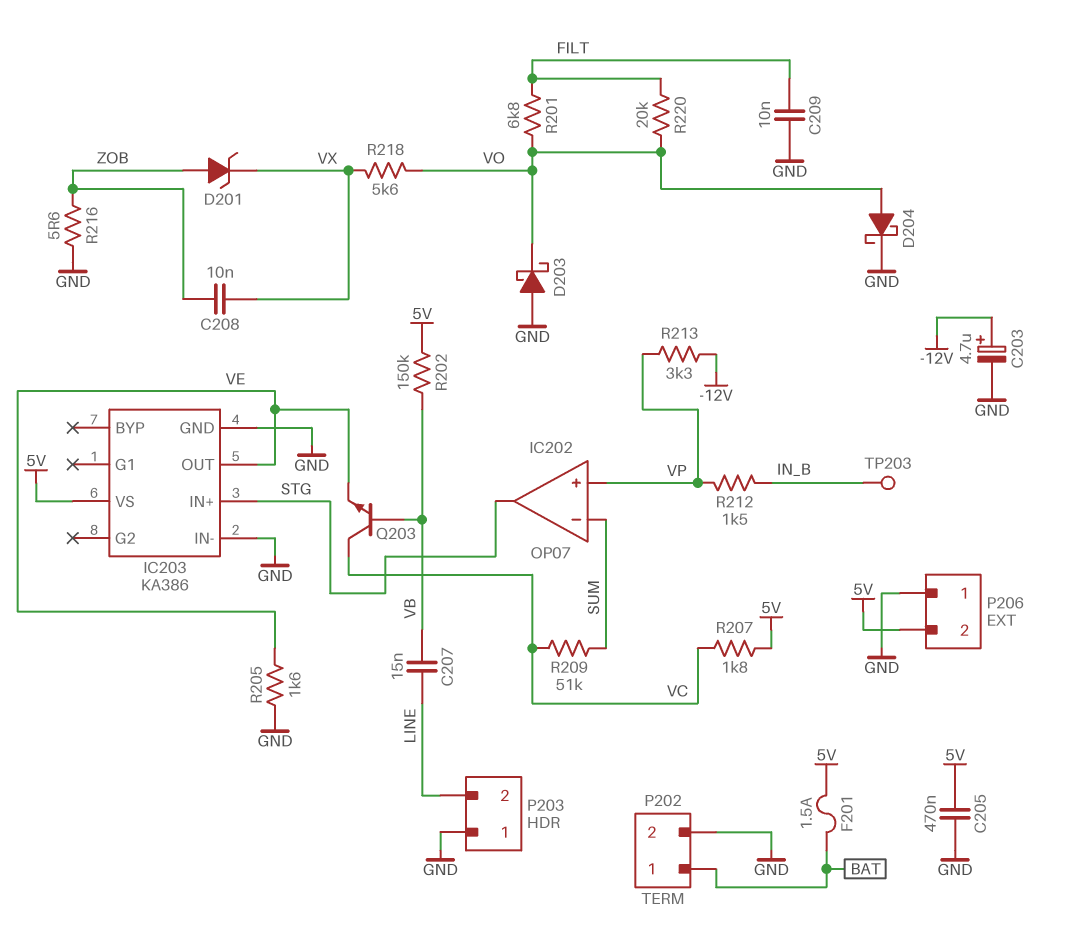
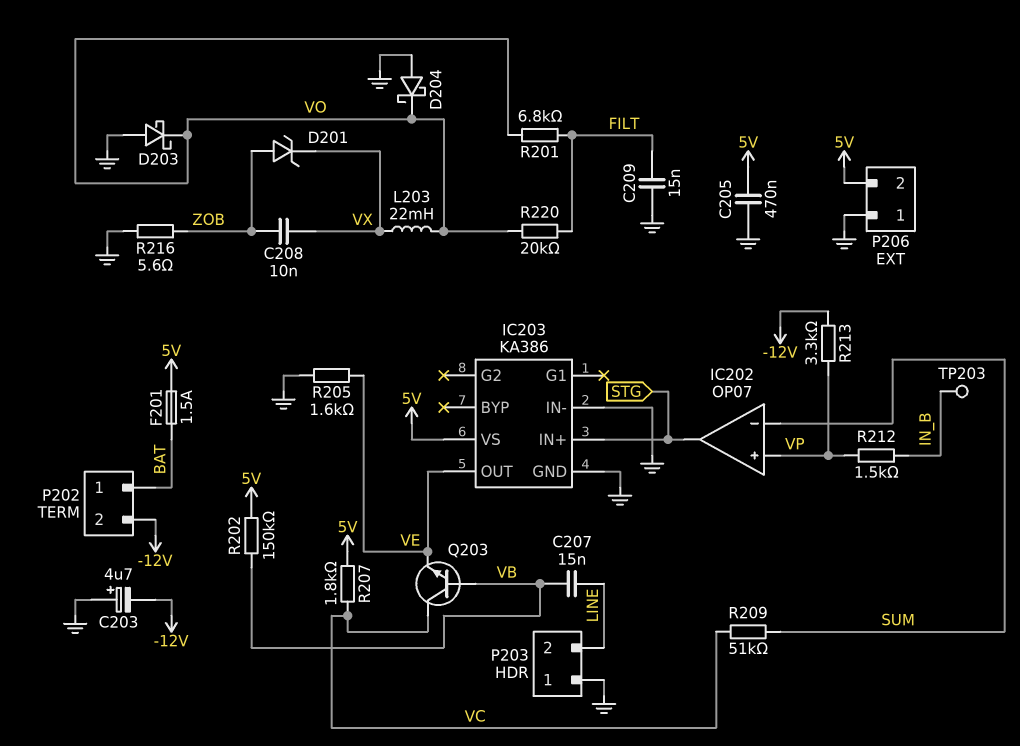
C203: 4.7uF (plus -12V, minus GND) -> 4.7uF (plus GND, minus -12V)
C209: 10nF (FILT, GND) -> 15nF (FILT, GND)
D204: schottky (A VO, K GND) -> schottky (A GND, K VO)
L203: none -> 22mH (VO, VX)
P202 pin 2: GND -> -12V
R218: 5.6k (VO, VX) -> none

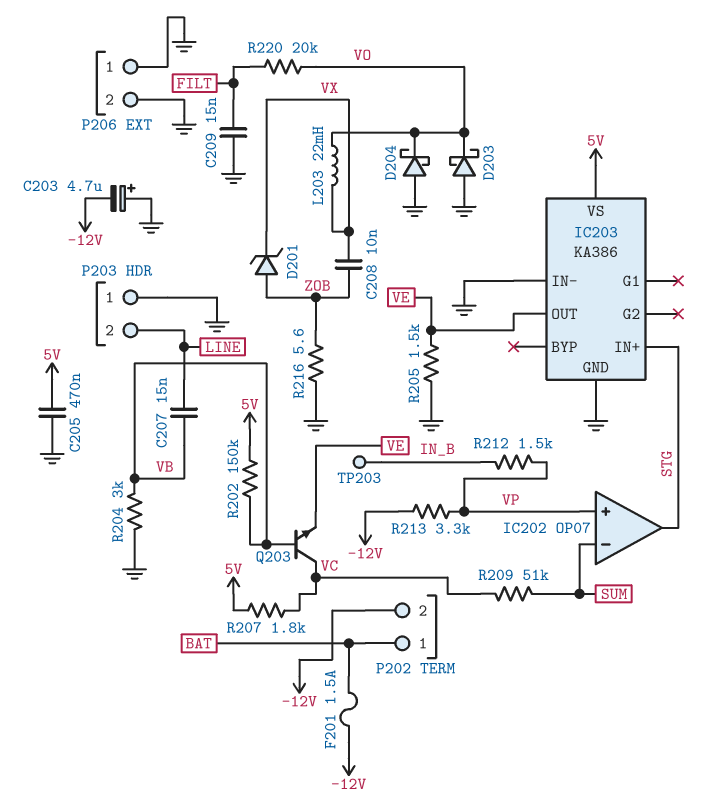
F201: 1.5A (5V, BAT) -> 1.5A (-12V, BAT)
P206 pin 2: 5V -> GND
R201: 6.8k (FILT, VO) -> none
R204: none -> 3k (GND, VB)
R205: 1.6k (GND, VE) -> 1.5k (GND, VE)

